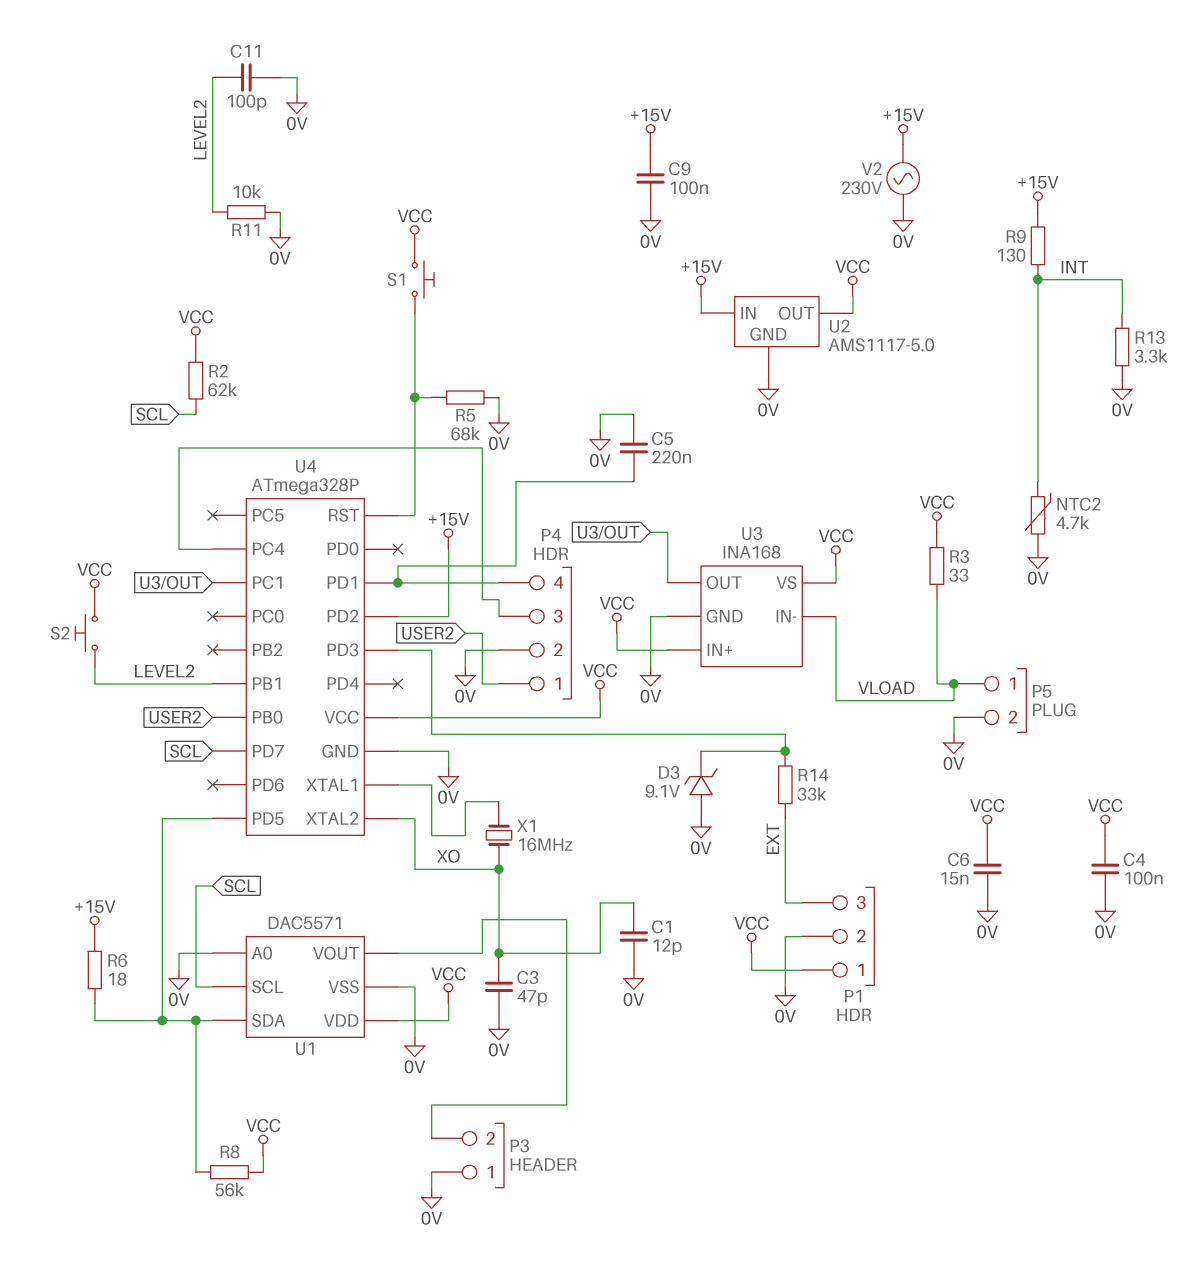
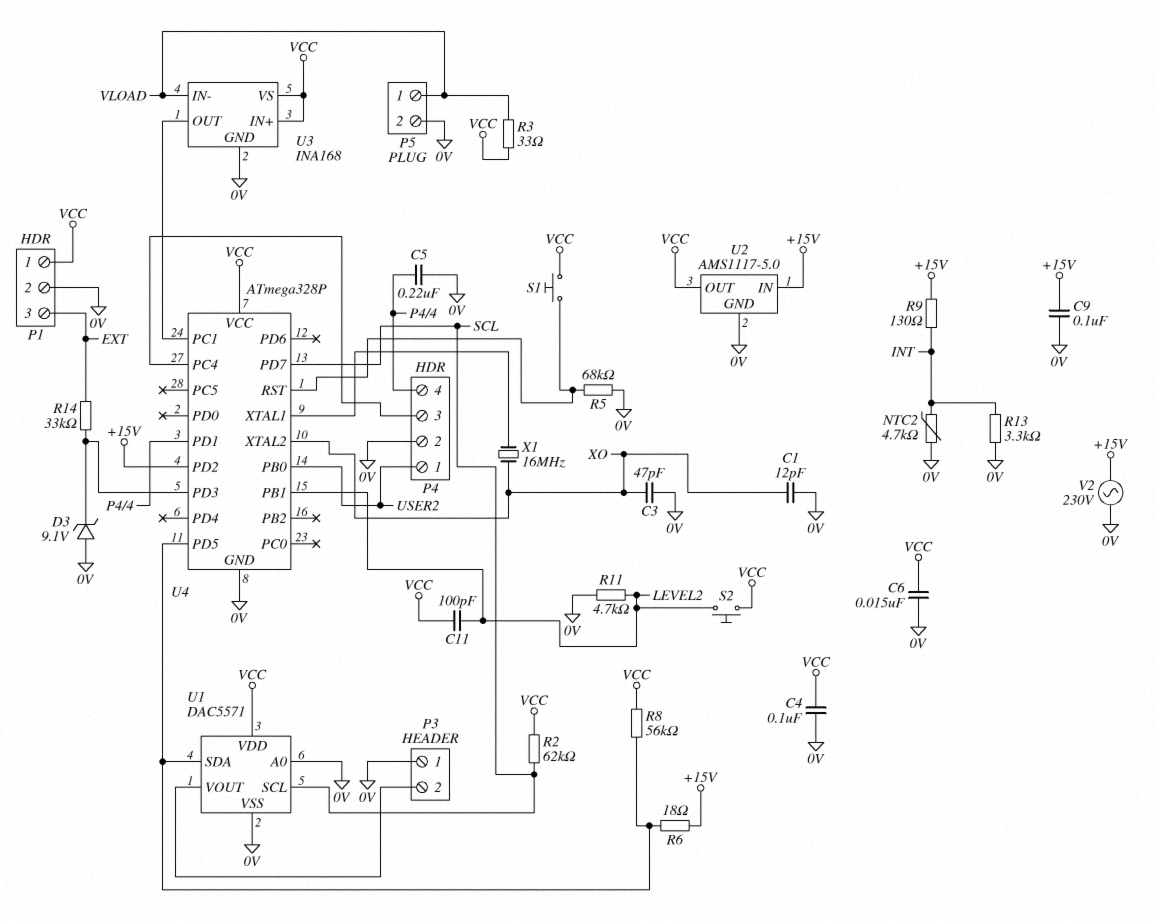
C11: 100pF (0V, LEVEL2) -> 100pF (LEVEL2, VCC)
R11: 10k (0V, LEVEL2) -> 4.7k (0V, LEVEL2)

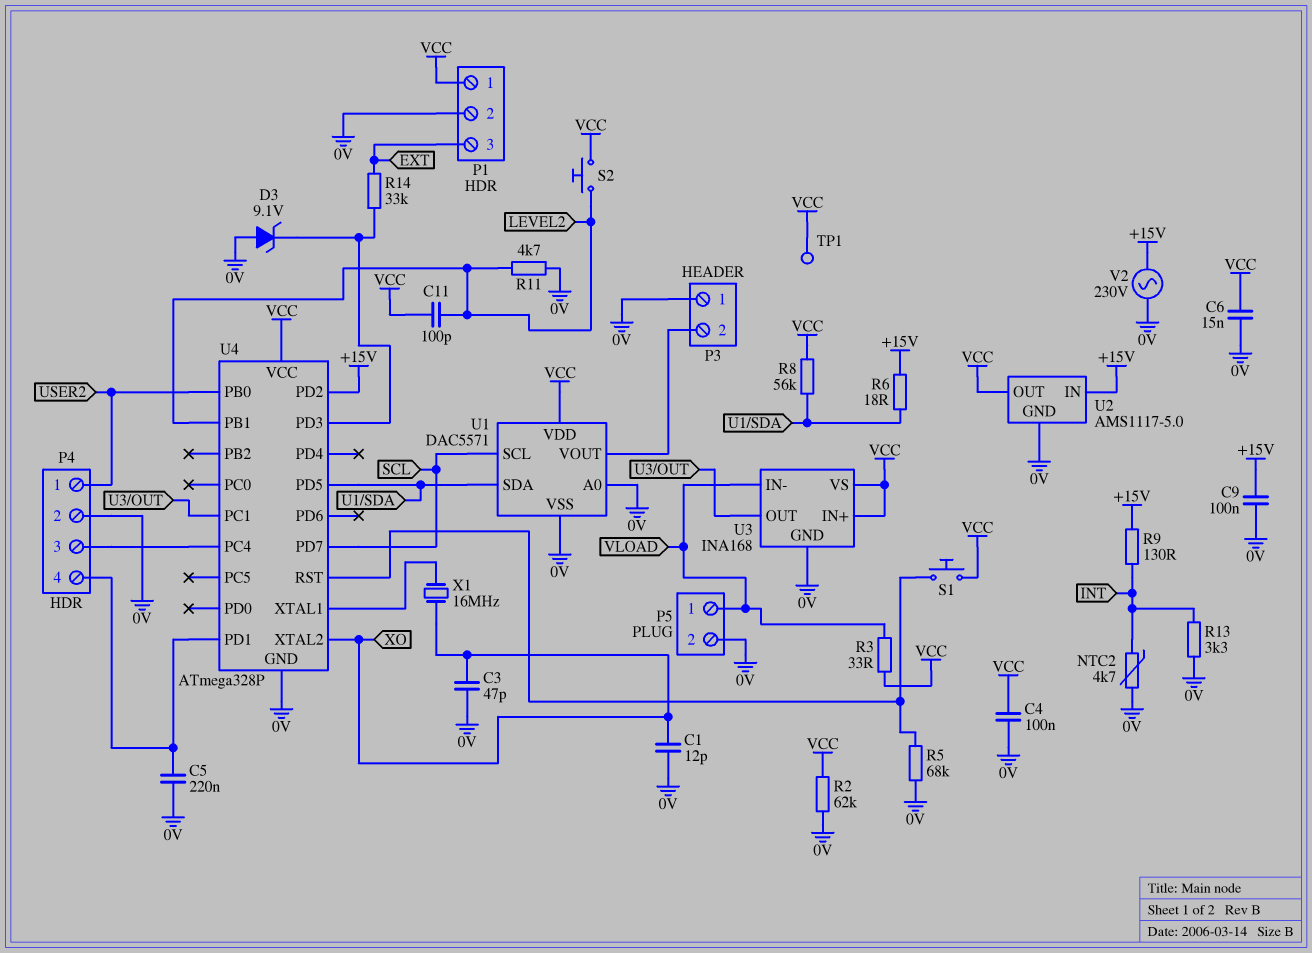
R2: 62k (SCL, VCC) -> 62k (0V, VCC)
TP1: none -> test point (VCC)

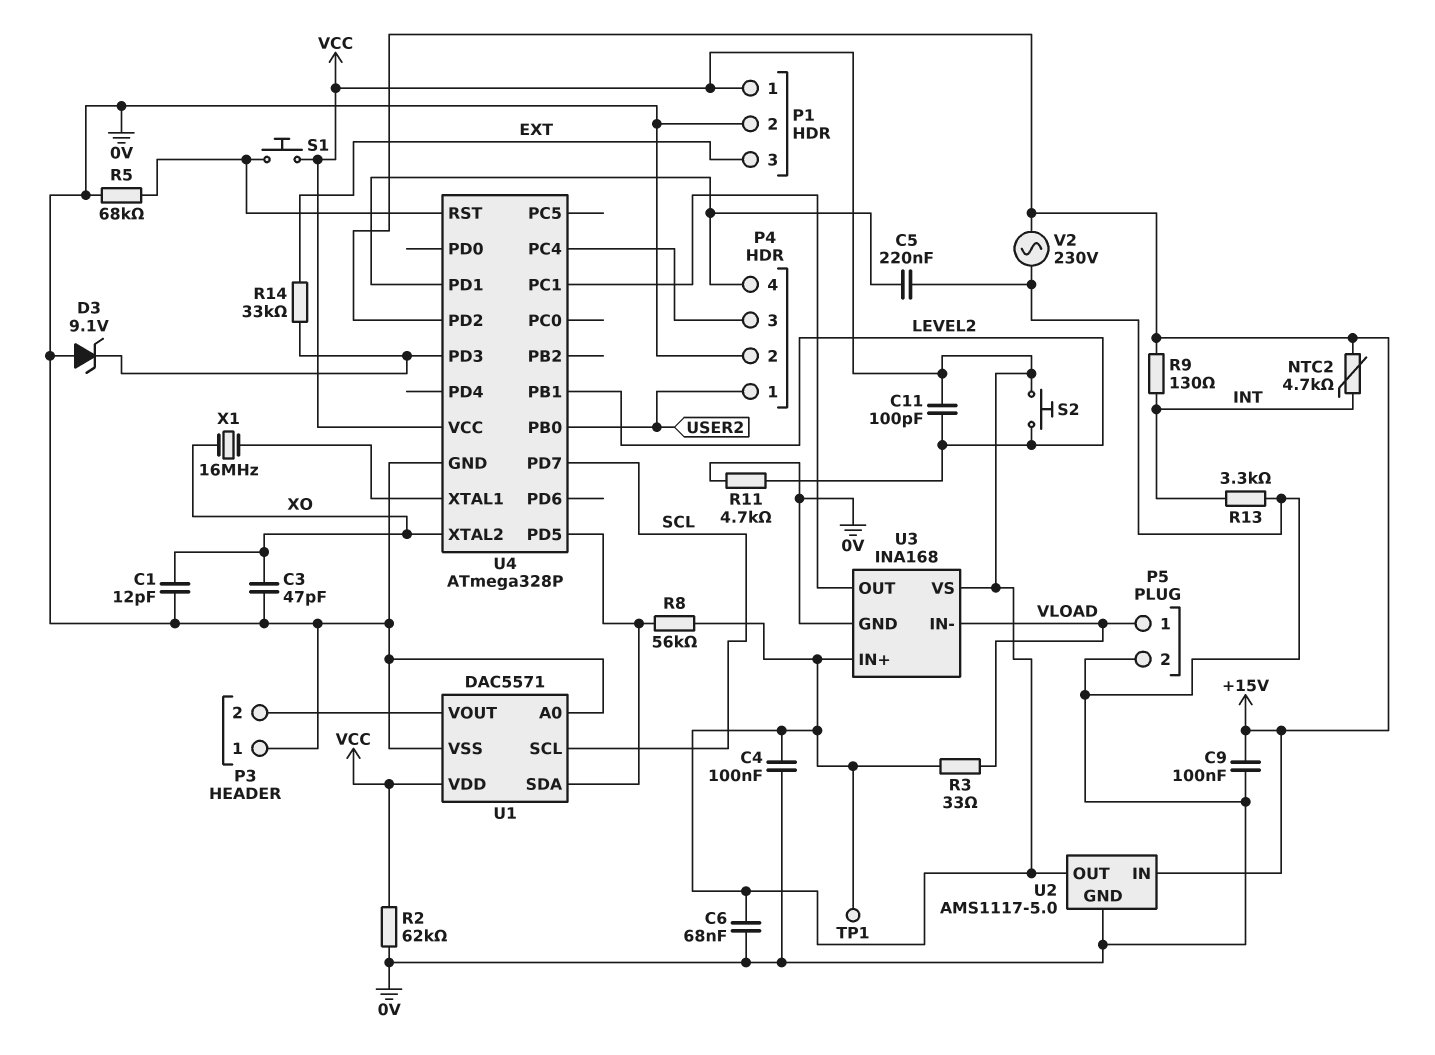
C6: 15nF (0V, VCC) -> 68nF (0V, VCC)
NTC2: 4.7k (0V, INT) -> 4.7k (+15V, INT)
R6: 18 (+15V, U1/SDA) -> none

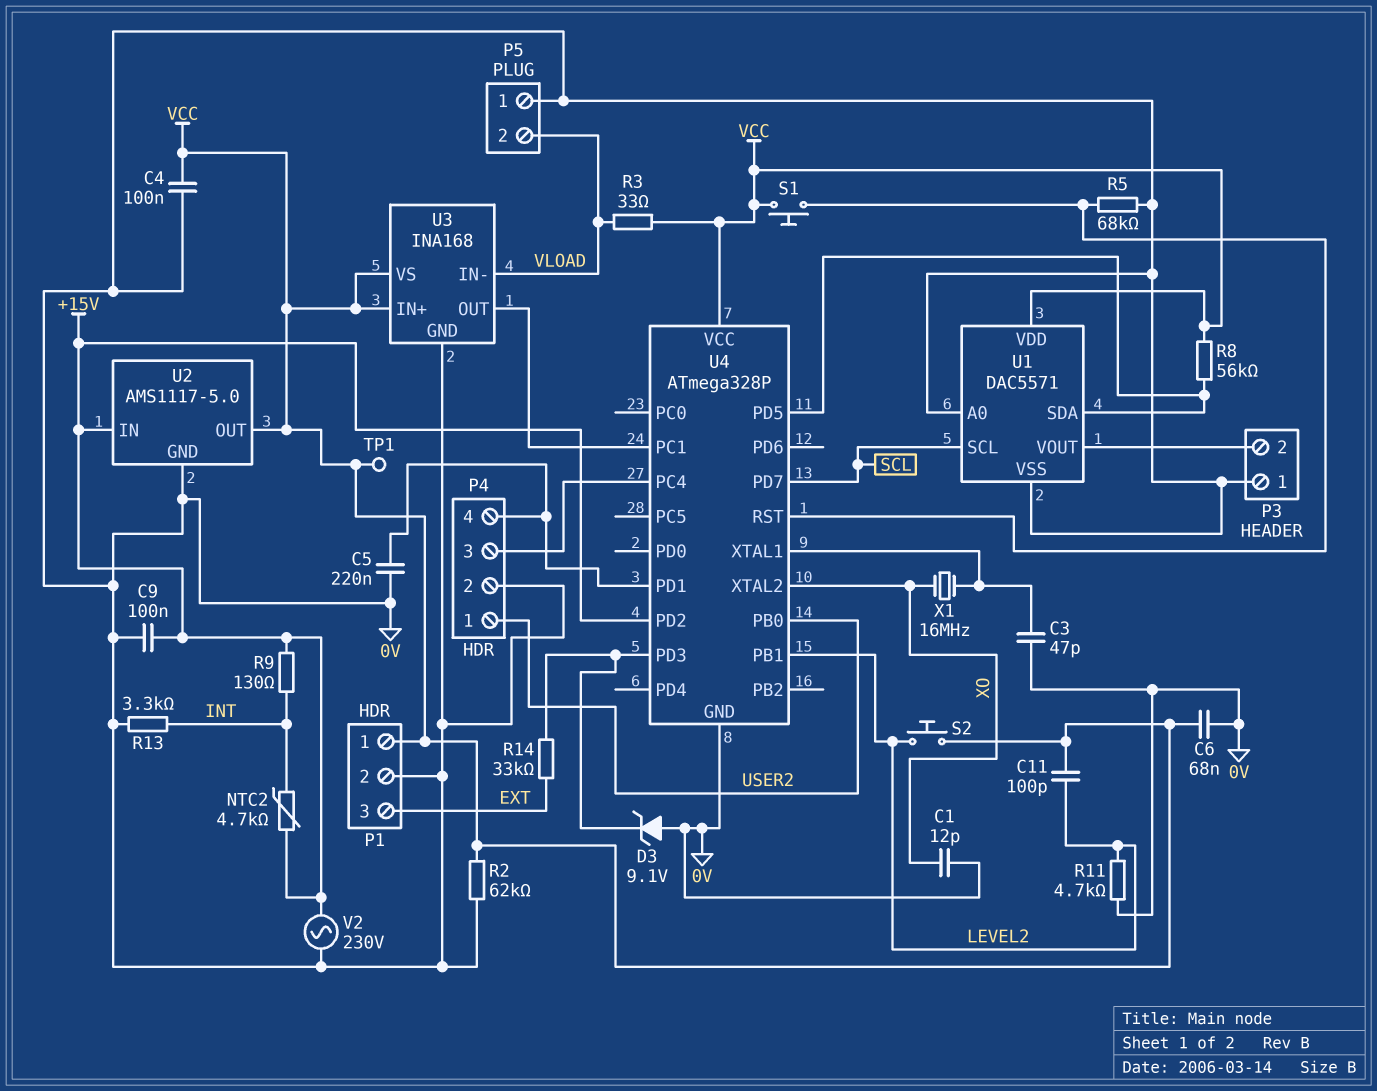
C3: 47pF (0V, XO) -> 47pF (0V, U4/XTAL1)
P5 pin 1: VLOAD -> 0V
P5 pin 2: 0V -> VLOAD

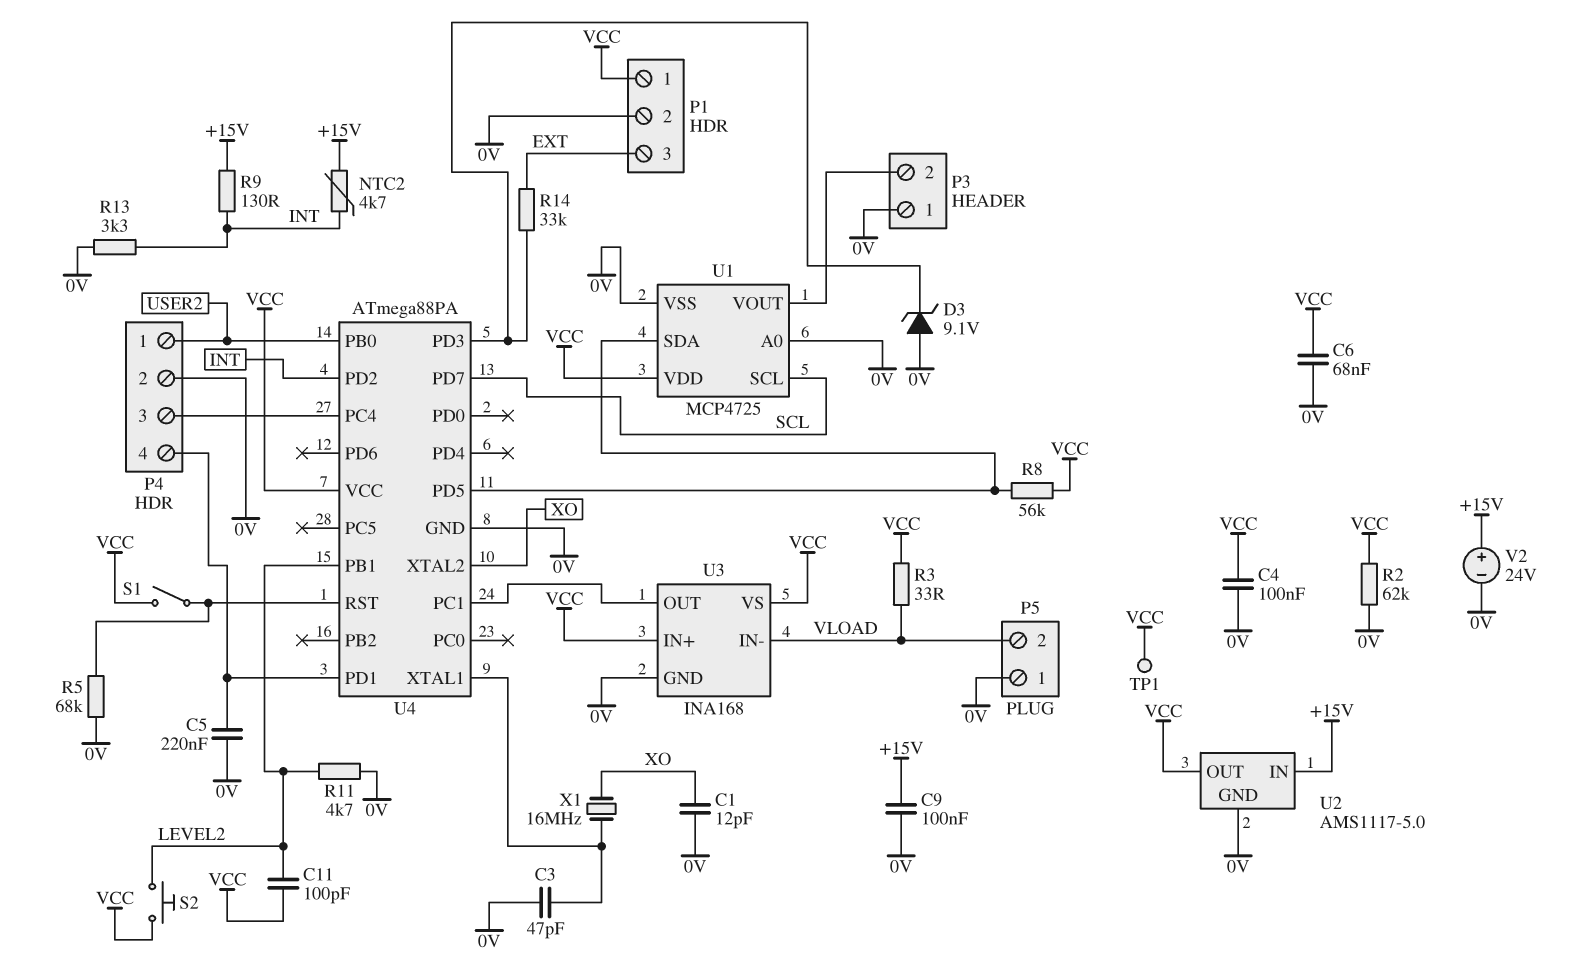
S1: button (U4/RST, VCC) -> switch (U4/RST, VCC)
U1: DAC5571 -> MCP4725
U4: ATmega328P -> ATmega88PA
U4 pin PD2: +15V -> INT
V2: AC 230V (+15V, 0V) -> 24V (plus +15V, minus 0V)

